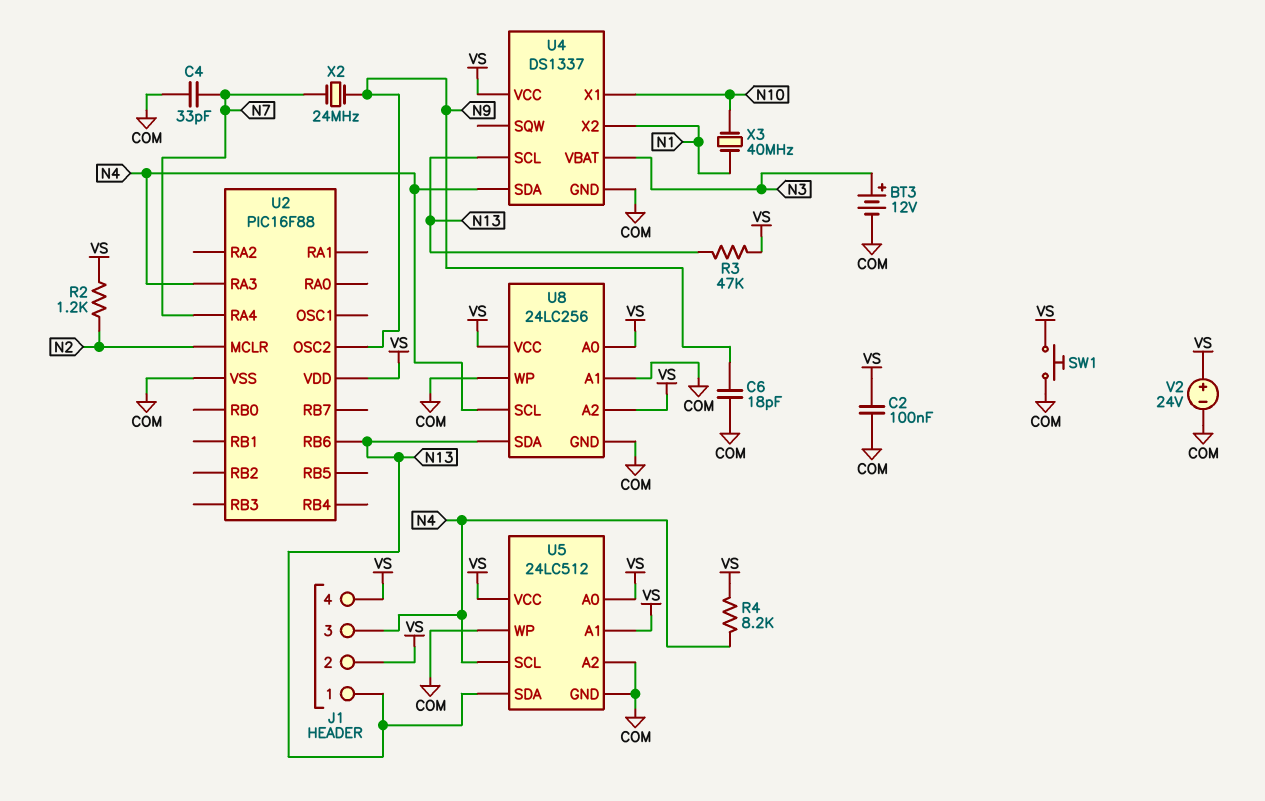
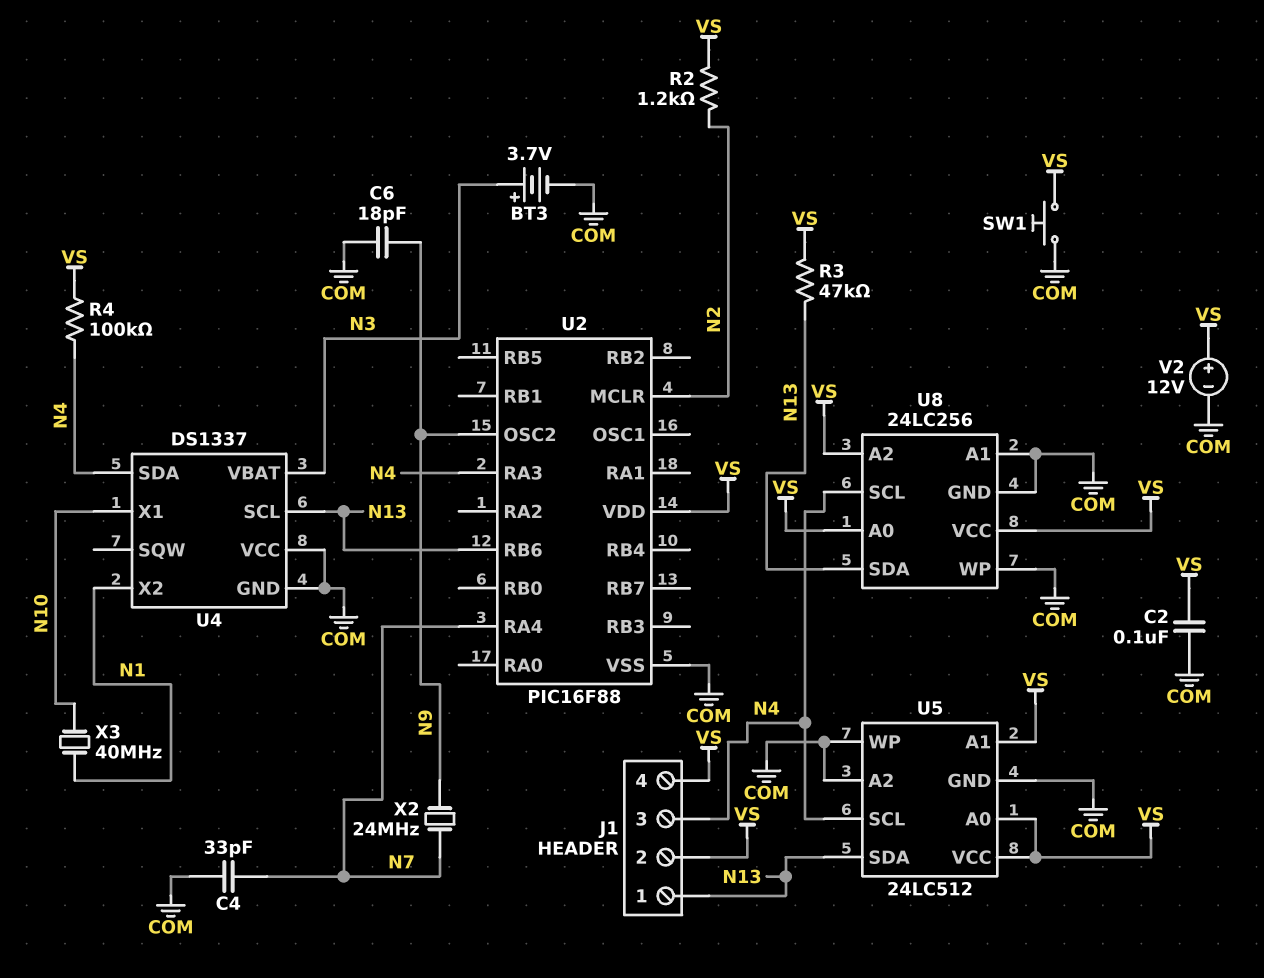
BT3: 12V (plus N3, minus COM) -> 3.7V (plus N3, minus COM)
R4: 8.2k (N4, VS) -> 100k (N4, VS)
U4 pin VCC: VS -> COM
V2: 24V (plus VS, minus COM) -> 12V (plus VS, minus COM)

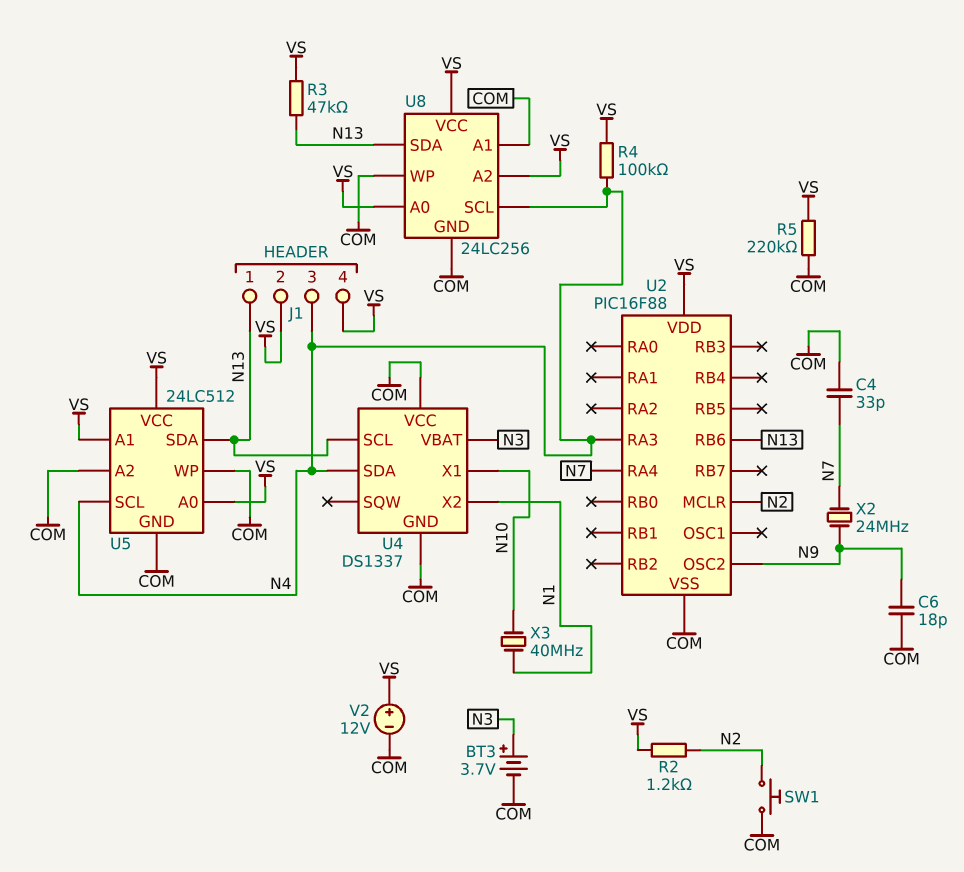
C2: 100nF (COM, VS) -> none
R5: none -> 220k (COM, VS)
SW1: button (COM, VS) -> button (COM, N2)

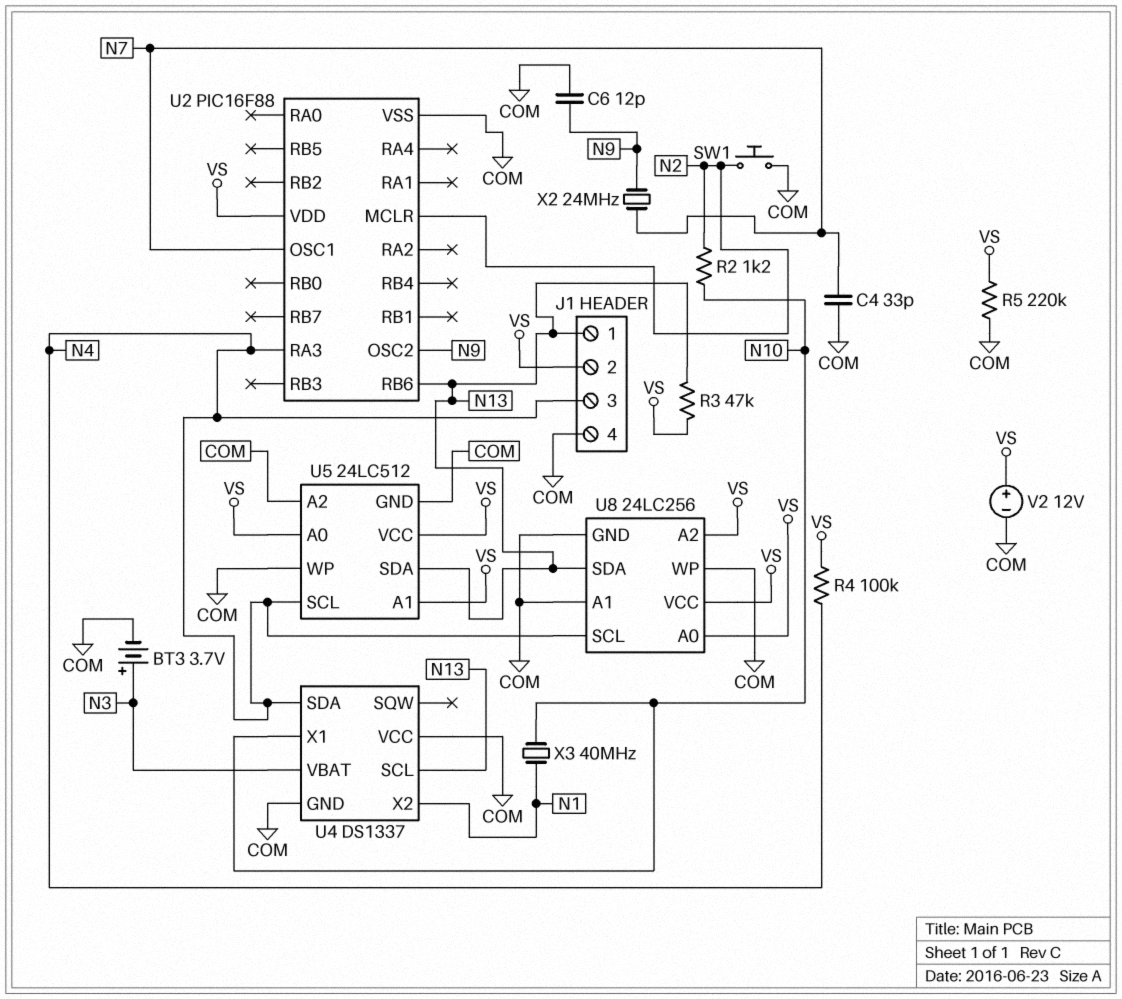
C6: 18pF (COM, N9) -> 12pF (COM, N9)
J1 pin 4: VS -> COM
R2: 1.2k (N2, VS) -> 1.2k (N2, N10)
U2 pin OSC1: none -> N7
U2 pin RA4: N7 -> none

